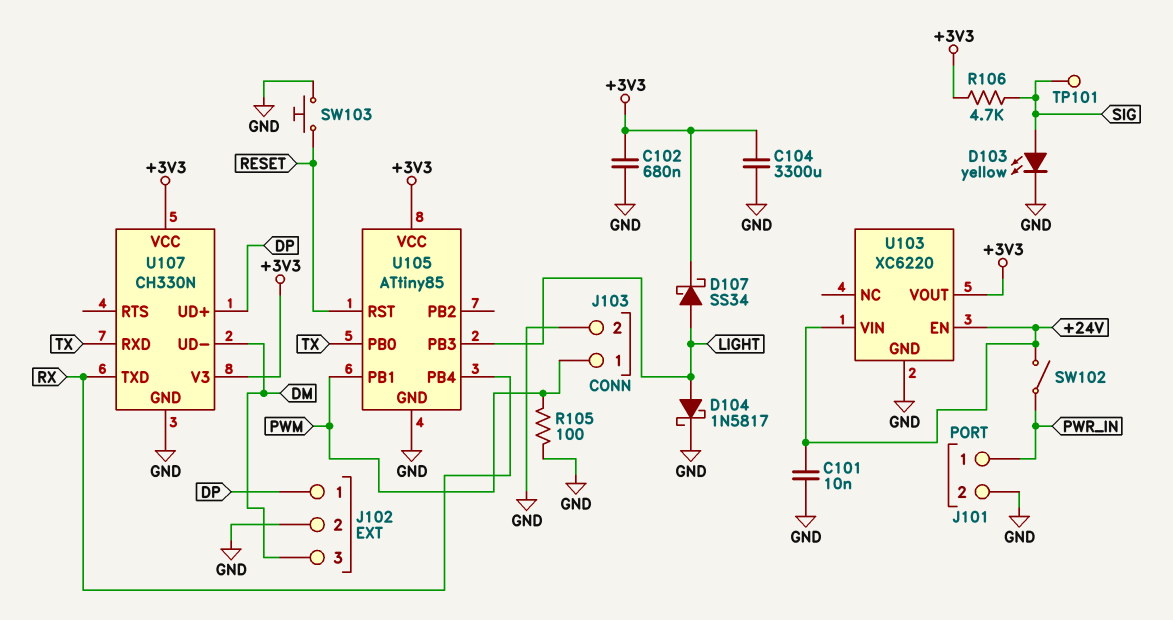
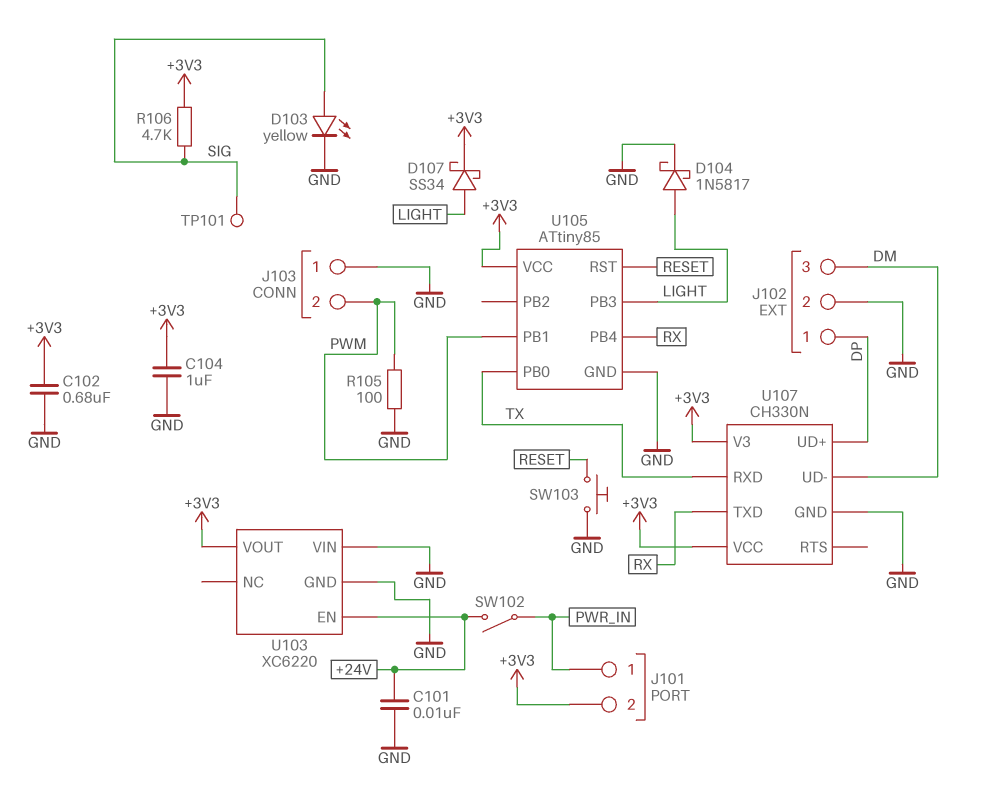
C104: 3300uF (+3V3, GND) -> 1uF (+3V3, GND)
J101 pin 2: GND -> +3V3
J103 pin 1: PWM -> GND
J103 pin 2: GND -> PWM
U103 pin VIN: +24V -> GND

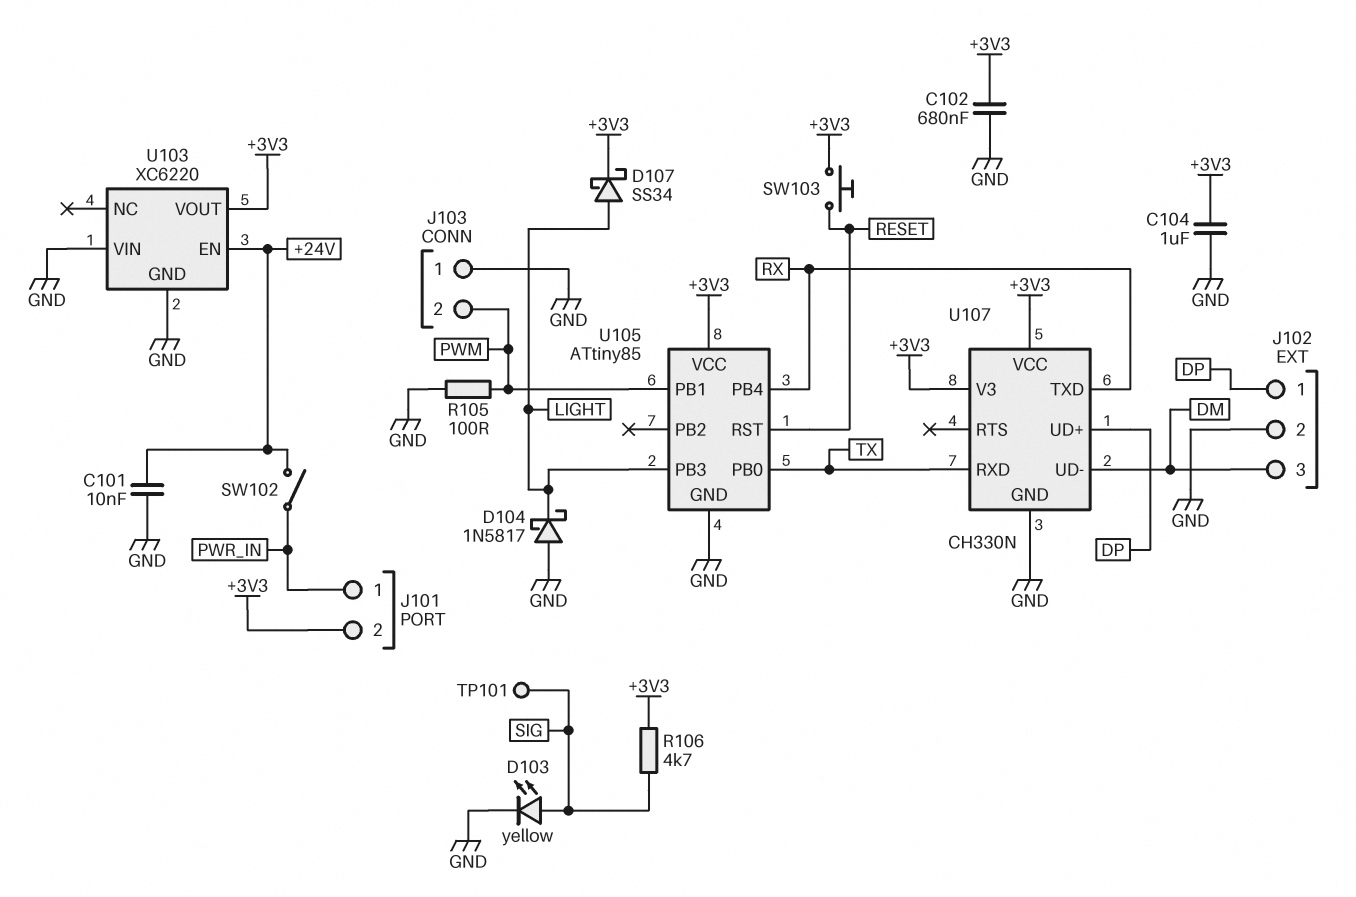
D104: schottky 1N5817 (A LIGHT, K GND) -> schottky 1N5817 (A GND, K LIGHT)
SW103: button (GND, RESET) -> button (+3V3, RESET)

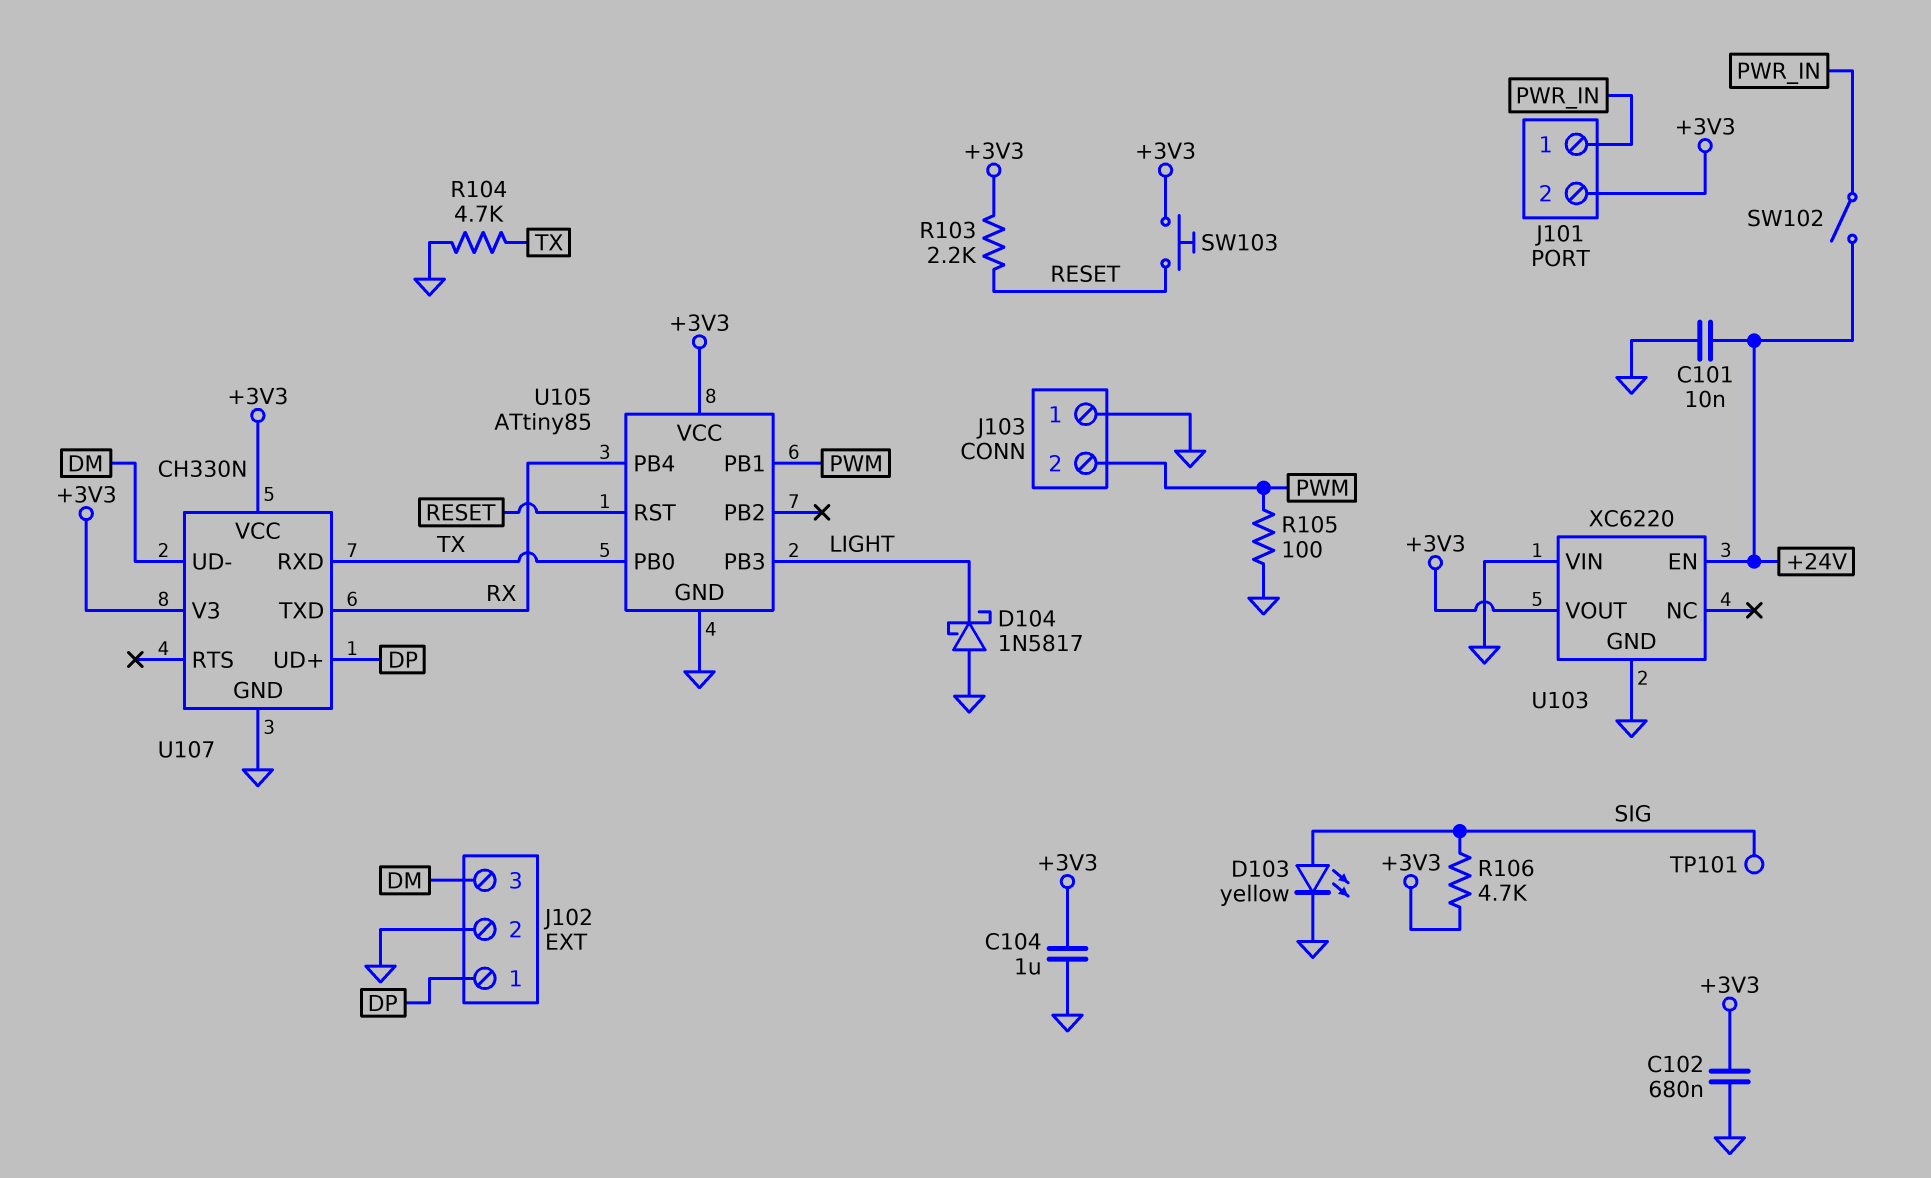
D107: schottky SS34 (A LIGHT, K +3V3) -> none
R103: none -> 2.2k (+3V3, RESET)
R104: none -> 4.7k (GND, TX)

